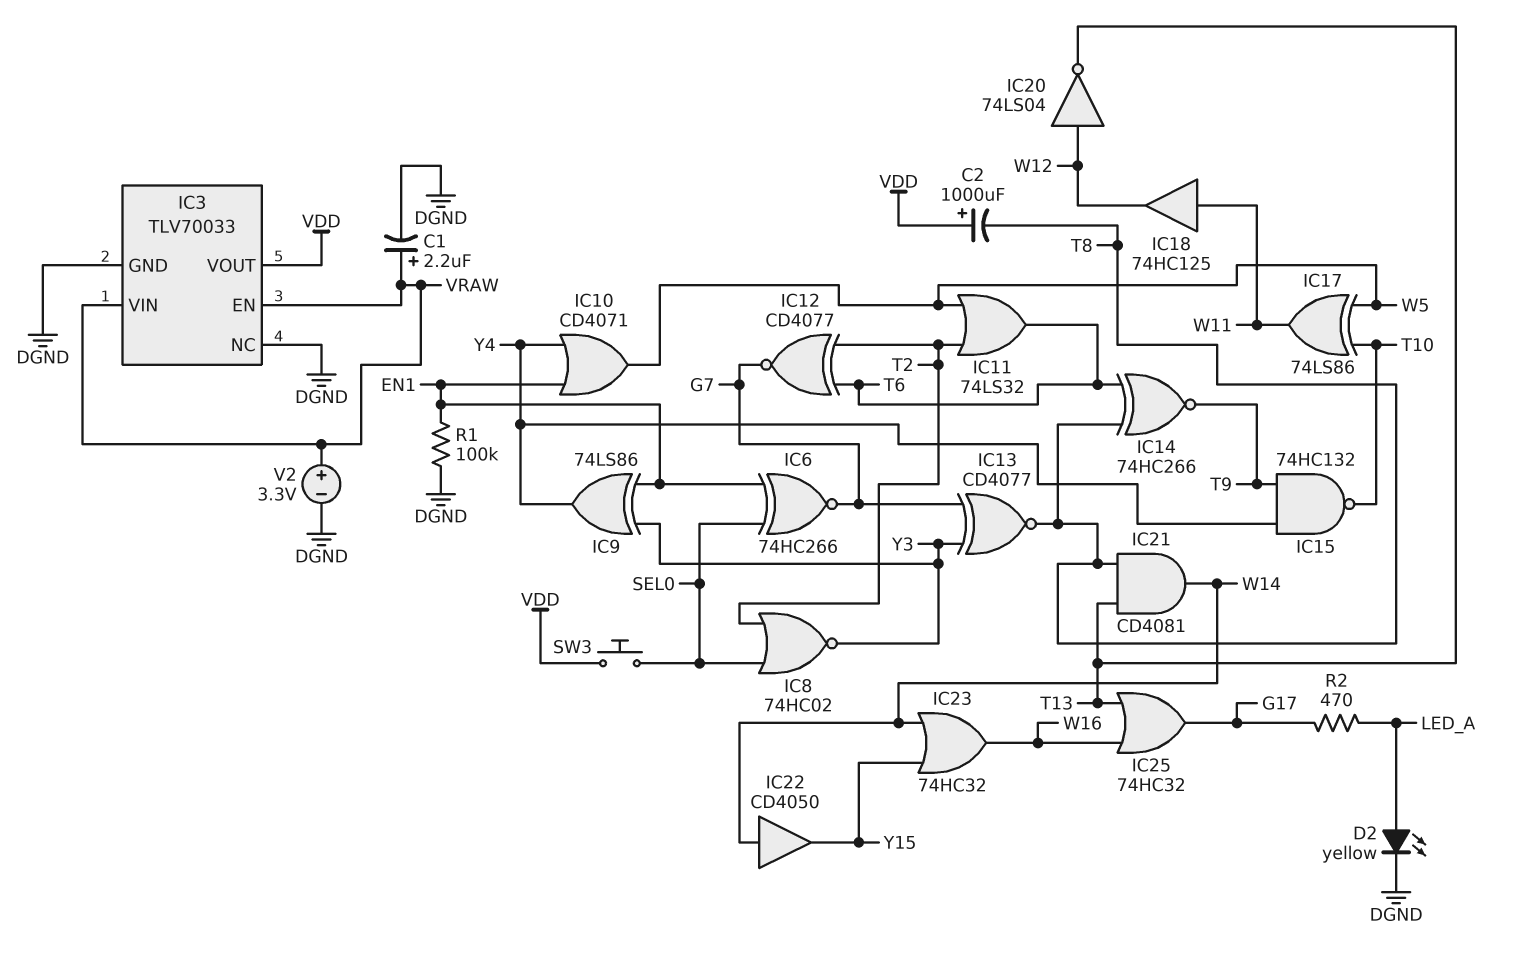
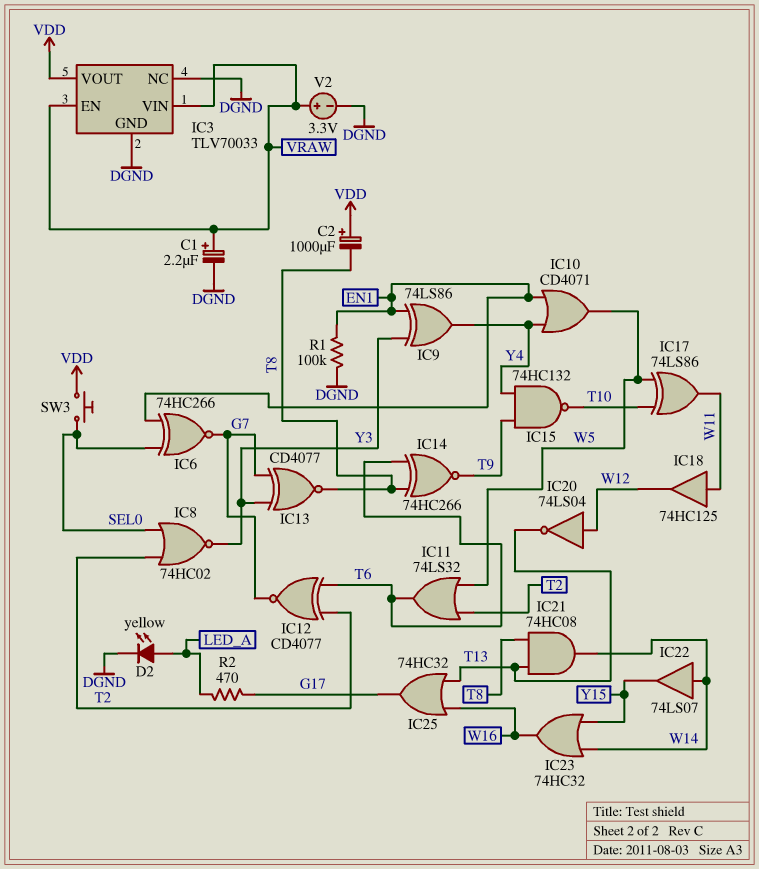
IC21: AND CD4081 (in T8, in T13, out W14) -> AND 74HC08 (in T8, in T13, out W14)
IC22: buffer CD4050 (in W14, out Y15) -> buffer 74LS07 (in W14, out Y15)

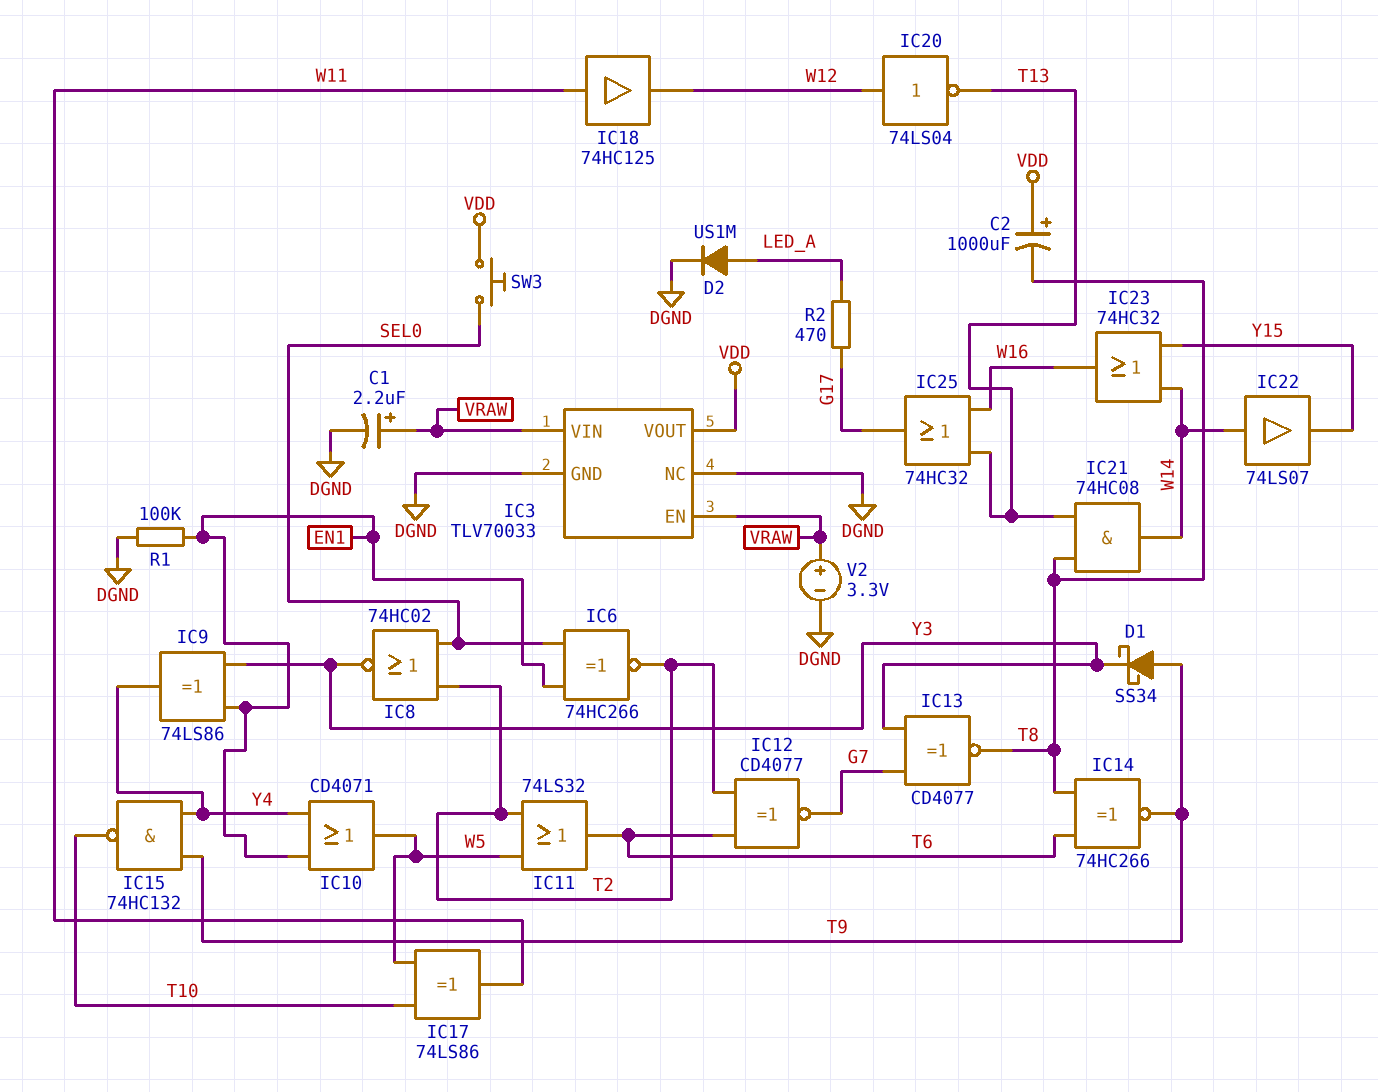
D1: none -> schottky SS34 (A T9, K Y3)
D2: LED yellow (A LED_A, K DGND) -> diode US1M (A LED_A, K DGND)
IC6: XNOR 74HC266 (in EN1, in SEL0, out G7) -> XNOR 74HC266 (in EN1, in SEL0, out T2)

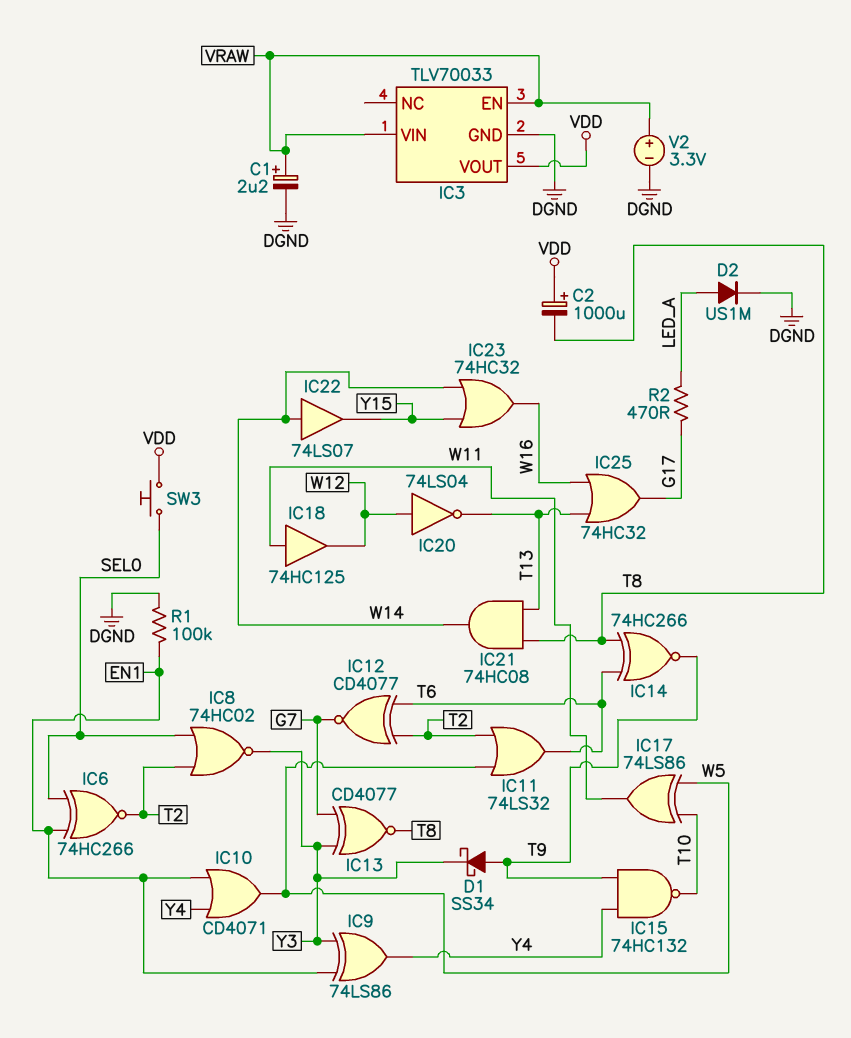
IC3 pin NC: DGND -> none

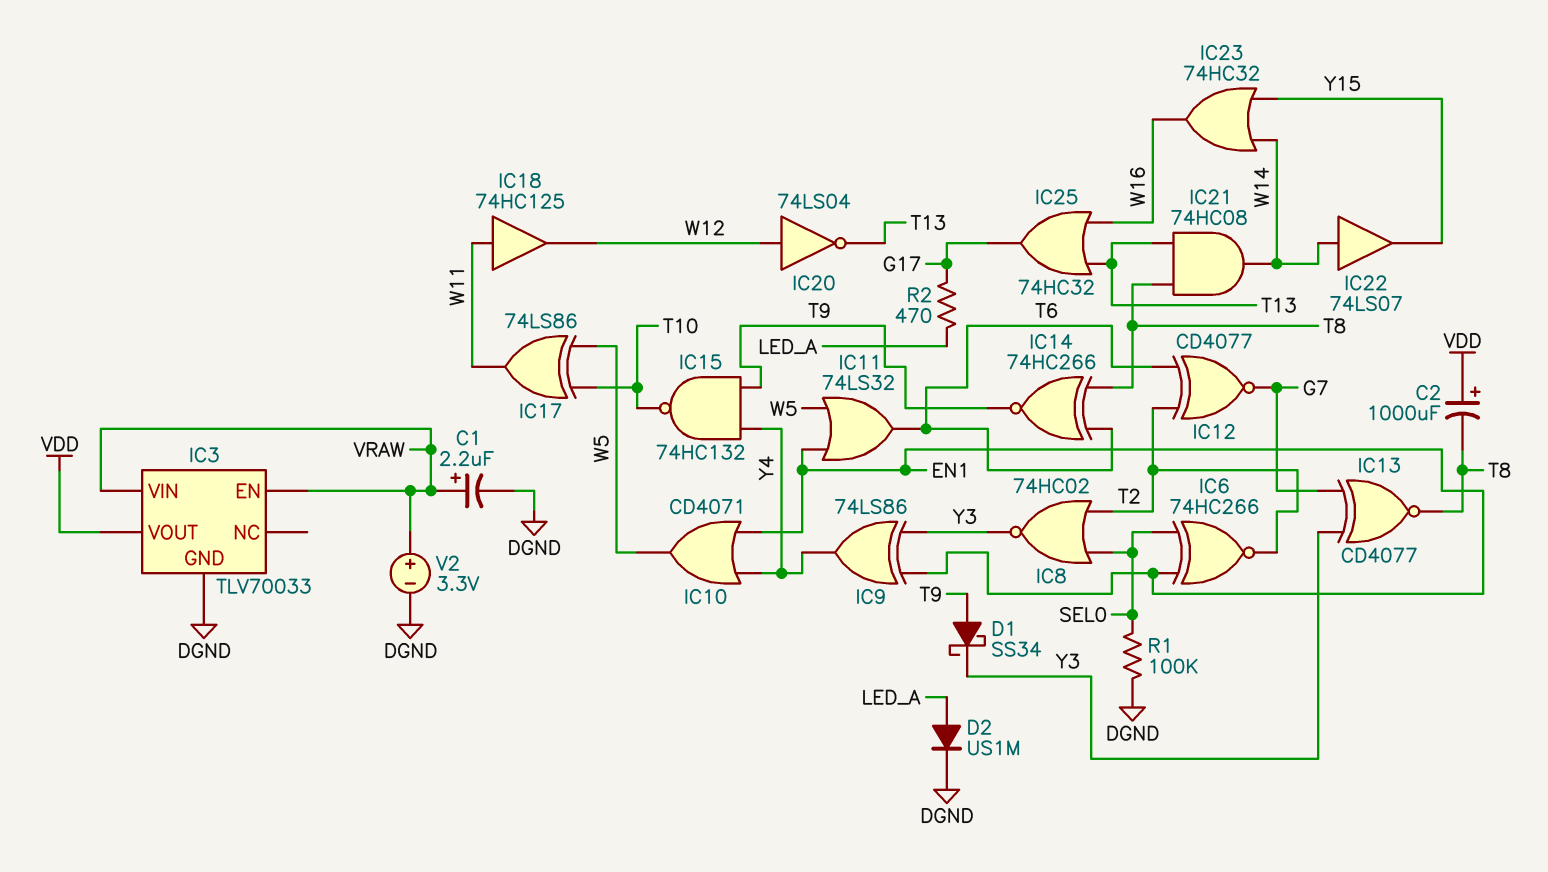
IC11: OR 74LS32 (in T2, in W5, out T6) -> OR 74LS32 (in EN1, in W5, out T6)
R1: 100k (DGND, EN1) -> 100k (DGND, SEL0)
SW3: button (SEL0, VDD) -> none

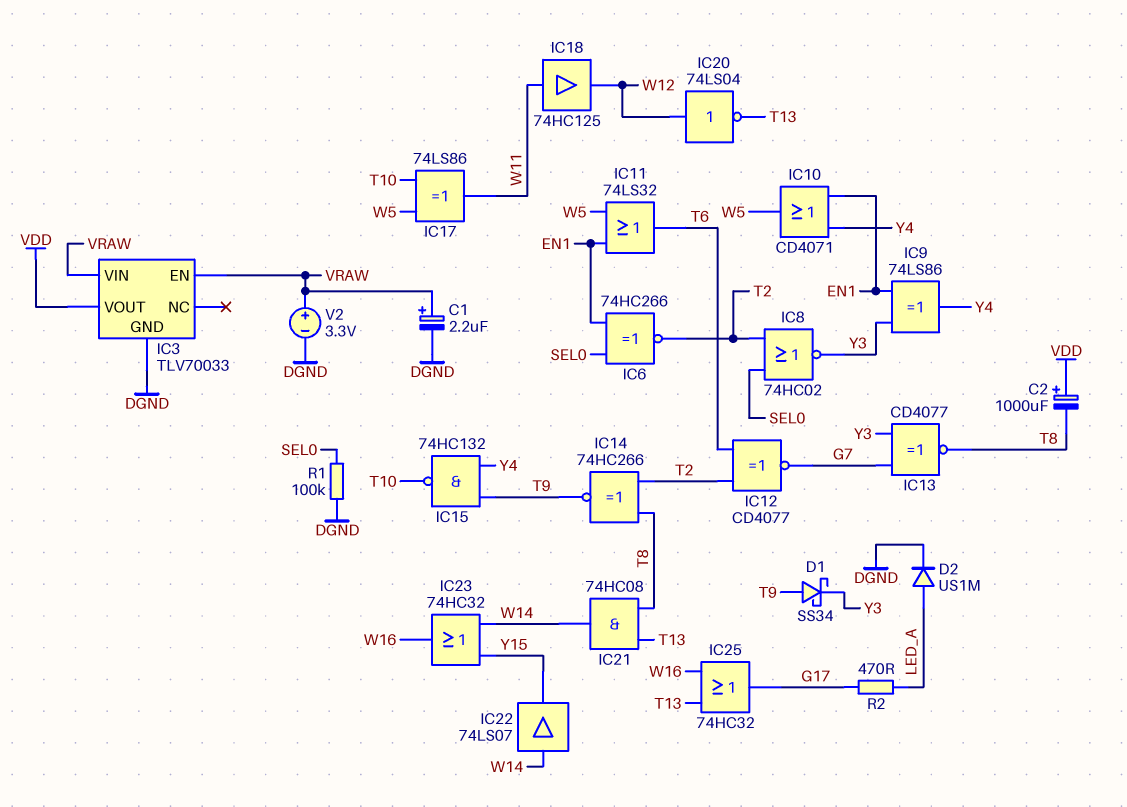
IC14: XNOR 74HC266 (in T6, in T8, out T9) -> XNOR 74HC266 (in T2, in T8, out T9)

